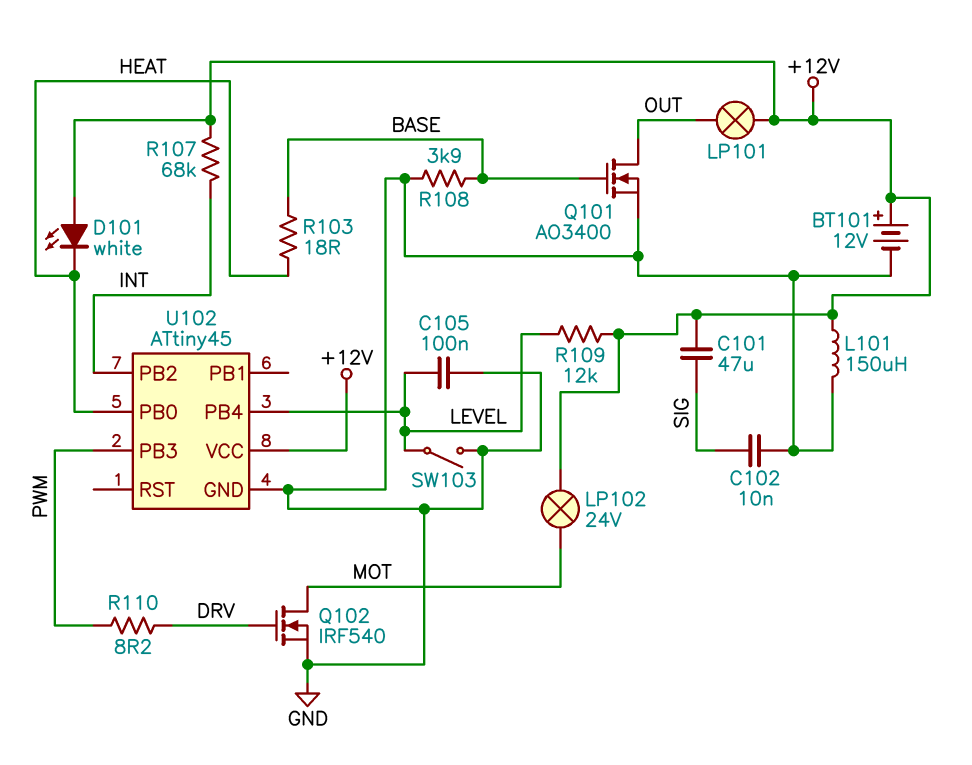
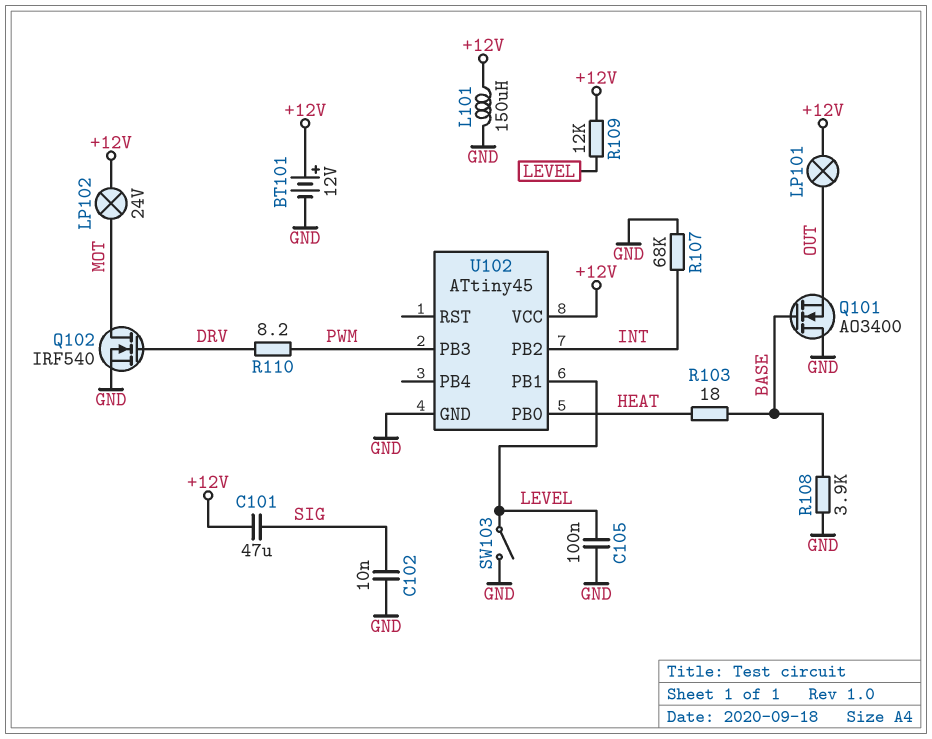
D101: LED white (A +12V, K HEAT) -> none
Q101: NMOS AO3400 (G BASE, D OUT, S GND) -> NMOS AO3400 (G BASE, D GND, S OUT)
R107: 68k (+12V, INT) -> 68k (GND, INT)
U102 pin PB1: none -> LEVEL
U102 pin PB4: LEVEL -> none

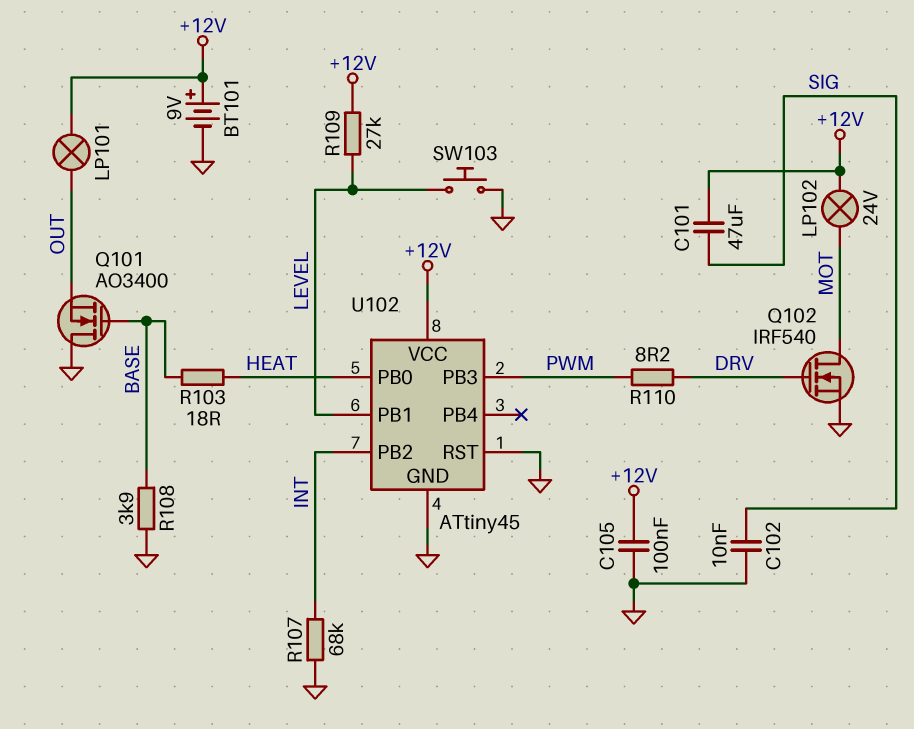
BT101: 12V (plus +12V, minus GND) -> 9V (plus +12V, minus GND)
C105: 100nF (GND, LEVEL) -> 100nF (+12V, GND)
L101: 150uH (+12V, GND) -> none
R109: 12k (+12V, LEVEL) -> 27k (+12V, LEVEL)
SW103: switch (GND, LEVEL) -> button (GND, LEVEL)
U102 pin RST: none -> GND

